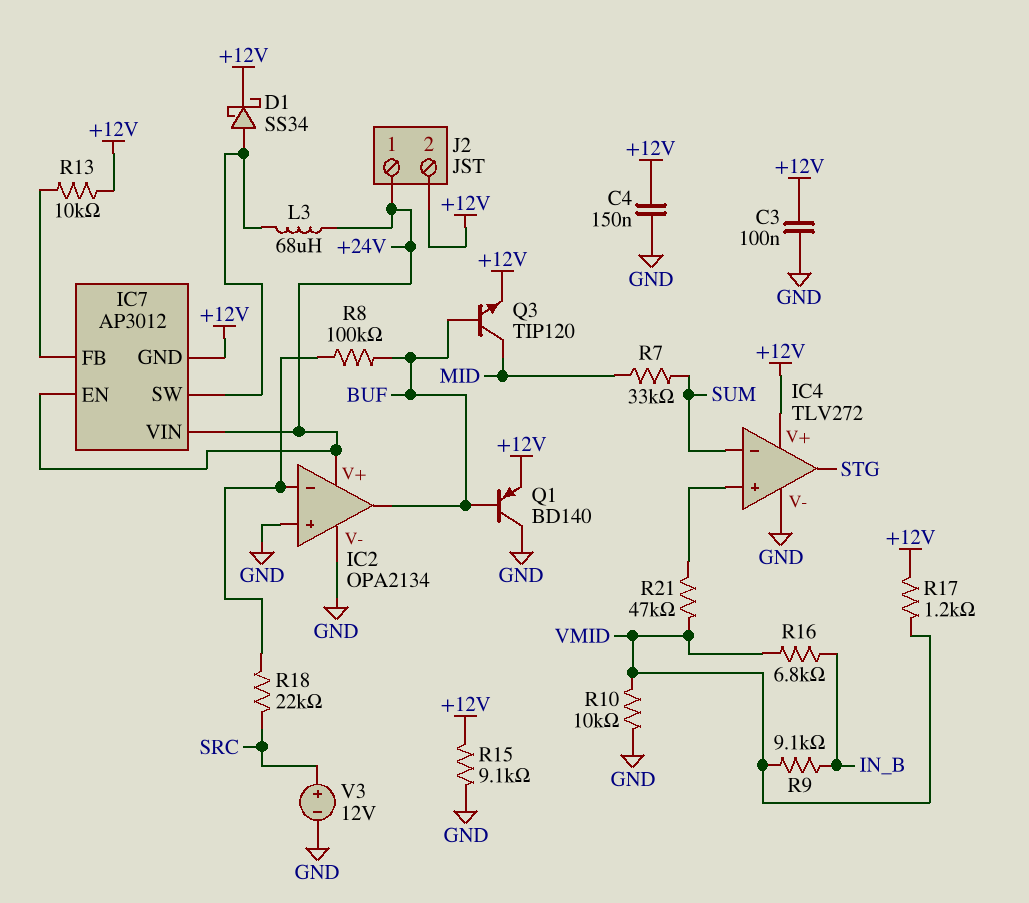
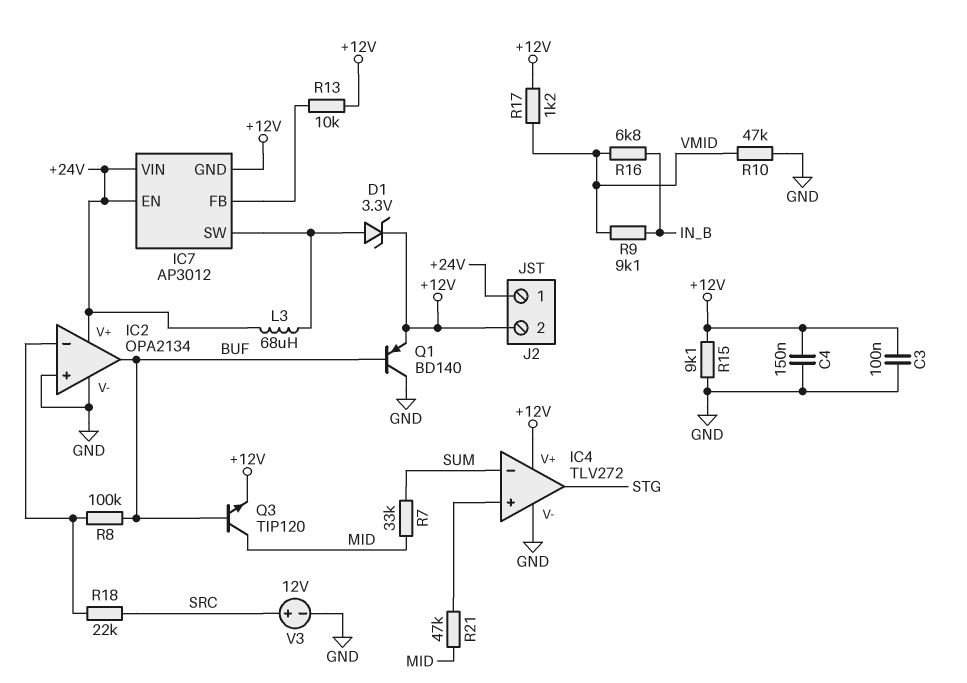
D1: schottky SS34 (A IC7/SW, K +12V) -> zener 3.3V (A IC7/SW, K +12V)
R10: 10k (GND, VMID) -> 47k (GND, VMID)
R21: 47k (IC4/in+, VMID) -> 47k (IC4/in+, MID)

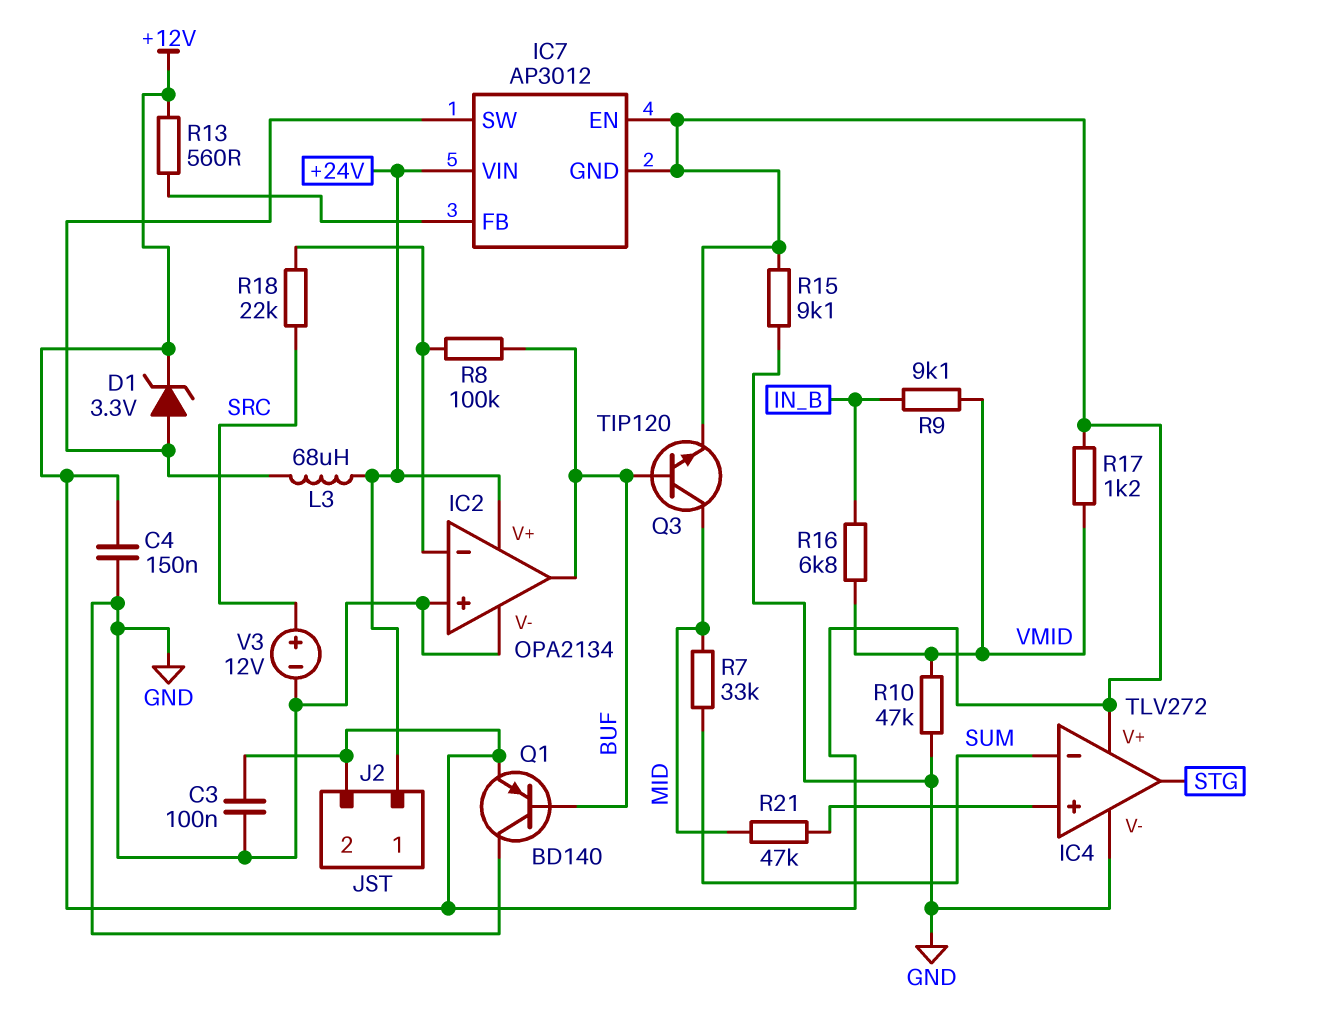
IC7 pin EN: +24V -> +12V
R13: 10k (+12V, IC7/FB) -> 560 (+12V, IC7/FB)

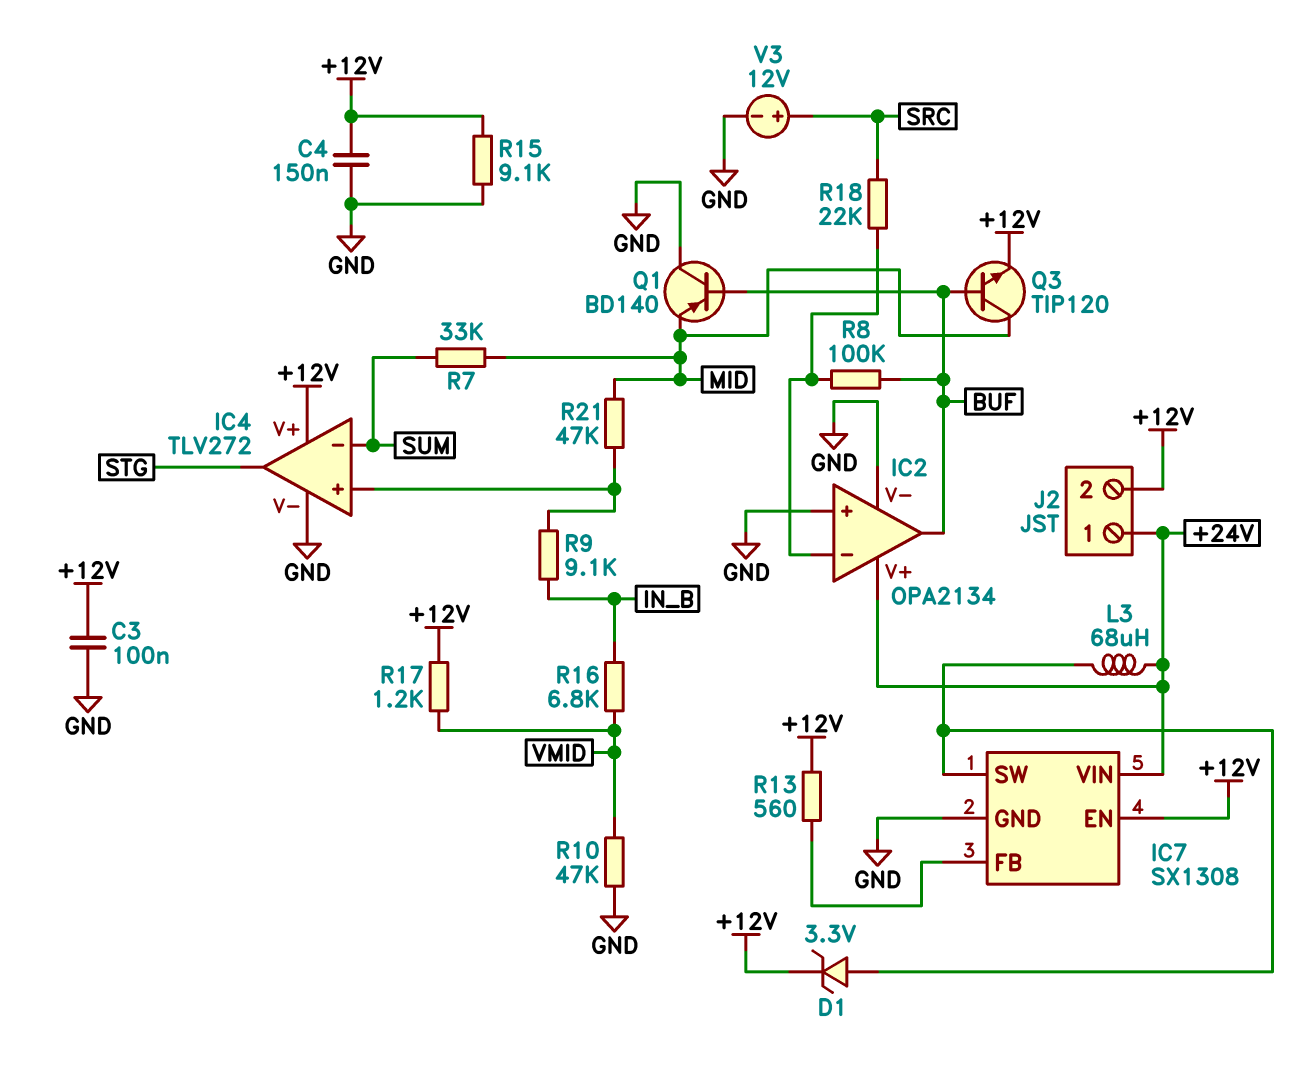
IC7: AP3012 -> SX1308
IC7 pin GND: +12V -> GND
Q1: PNP BD140 (B BUF, C GND, E +12V) -> PNP BD140 (B BUF, C GND, E MID)
R9: 9.1k (IN_B, VMID) -> 9.1k (IC4/in+, IN_B)

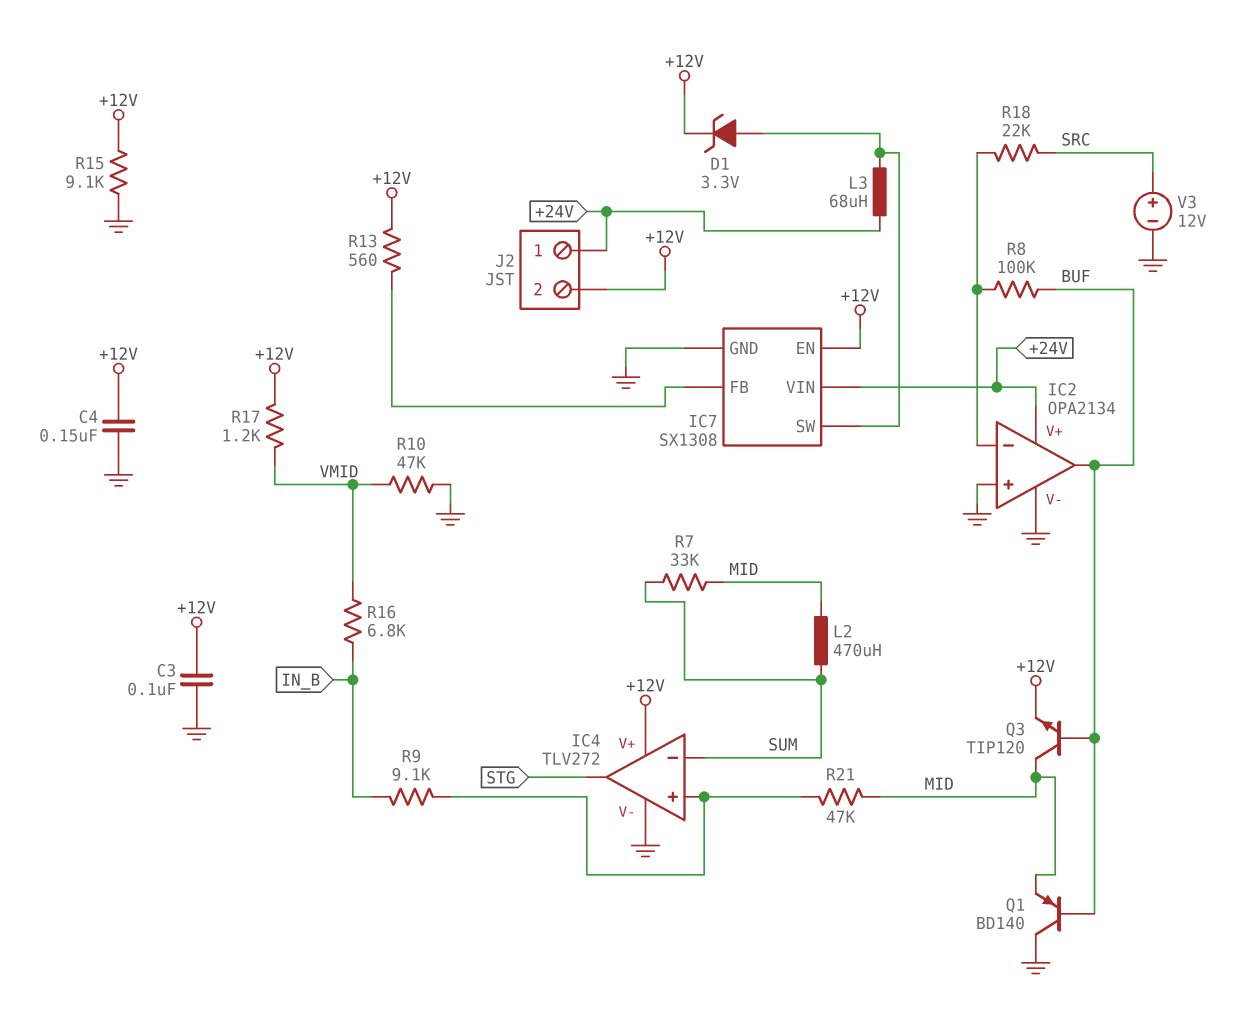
L2: none -> 470uH (MID, SUM)

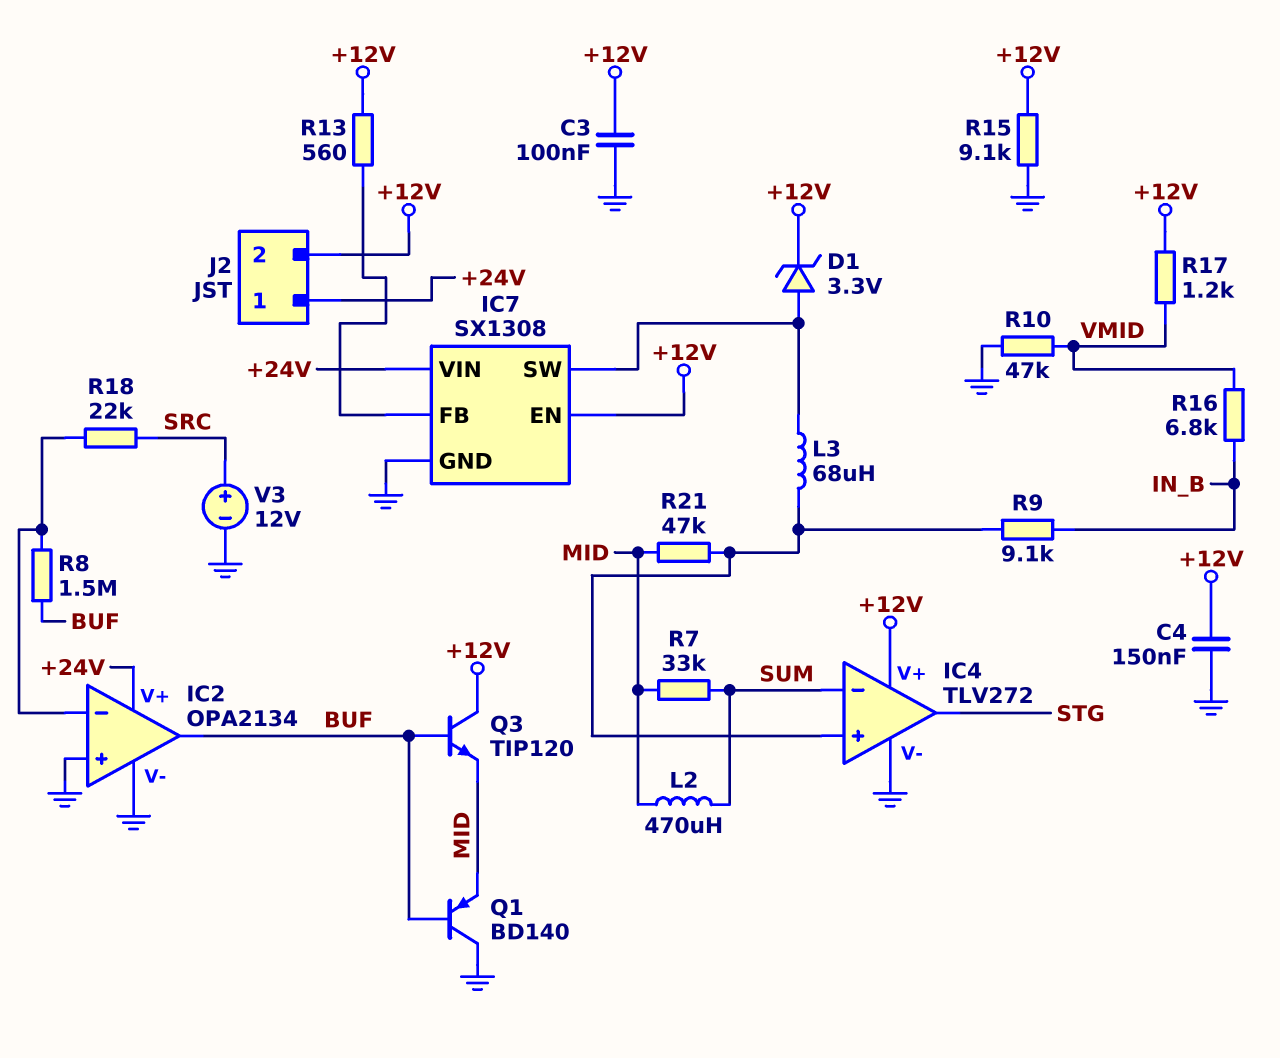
L3: 68uH (+24V, IC7/SW) -> 68uH (IC4/in+, IC7/SW)
Q3: NPN TIP120 (B BUF, C MID, E +12V) -> NPN TIP120 (B BUF, C +12V, E MID)
R8: 100k (BUF, IC2/in-) -> 1.5M (BUF, IC2/in-)

